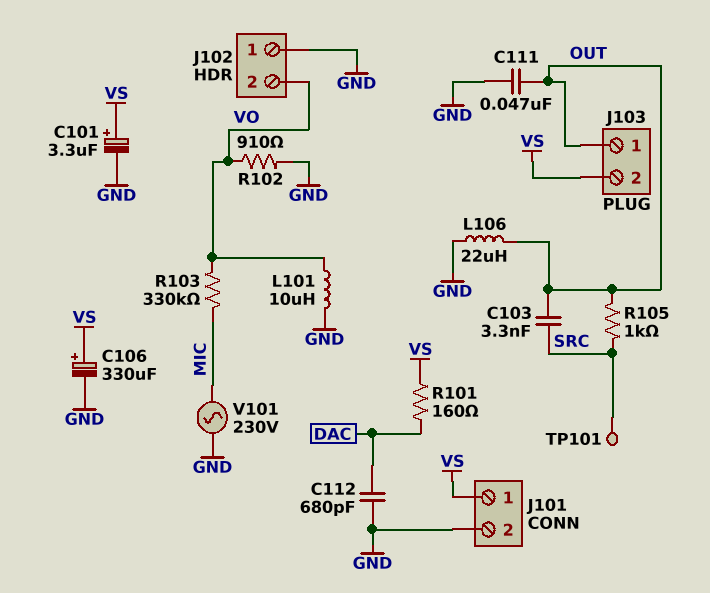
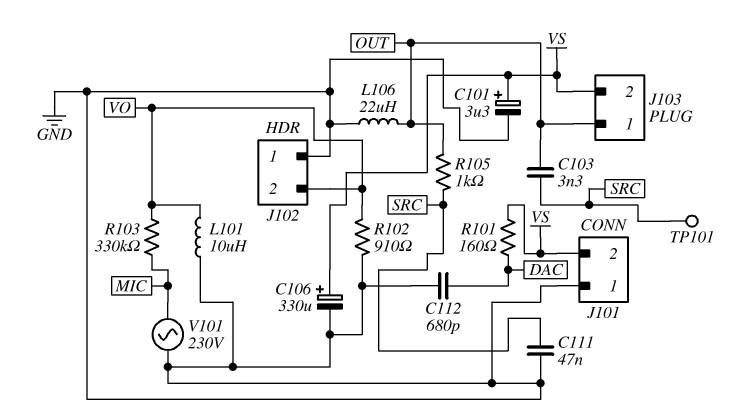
C111: 47nF (GND, OUT) -> 47nF (GND, SRC)
J101 pin 1: VS -> GND
J101 pin 2: GND -> VS

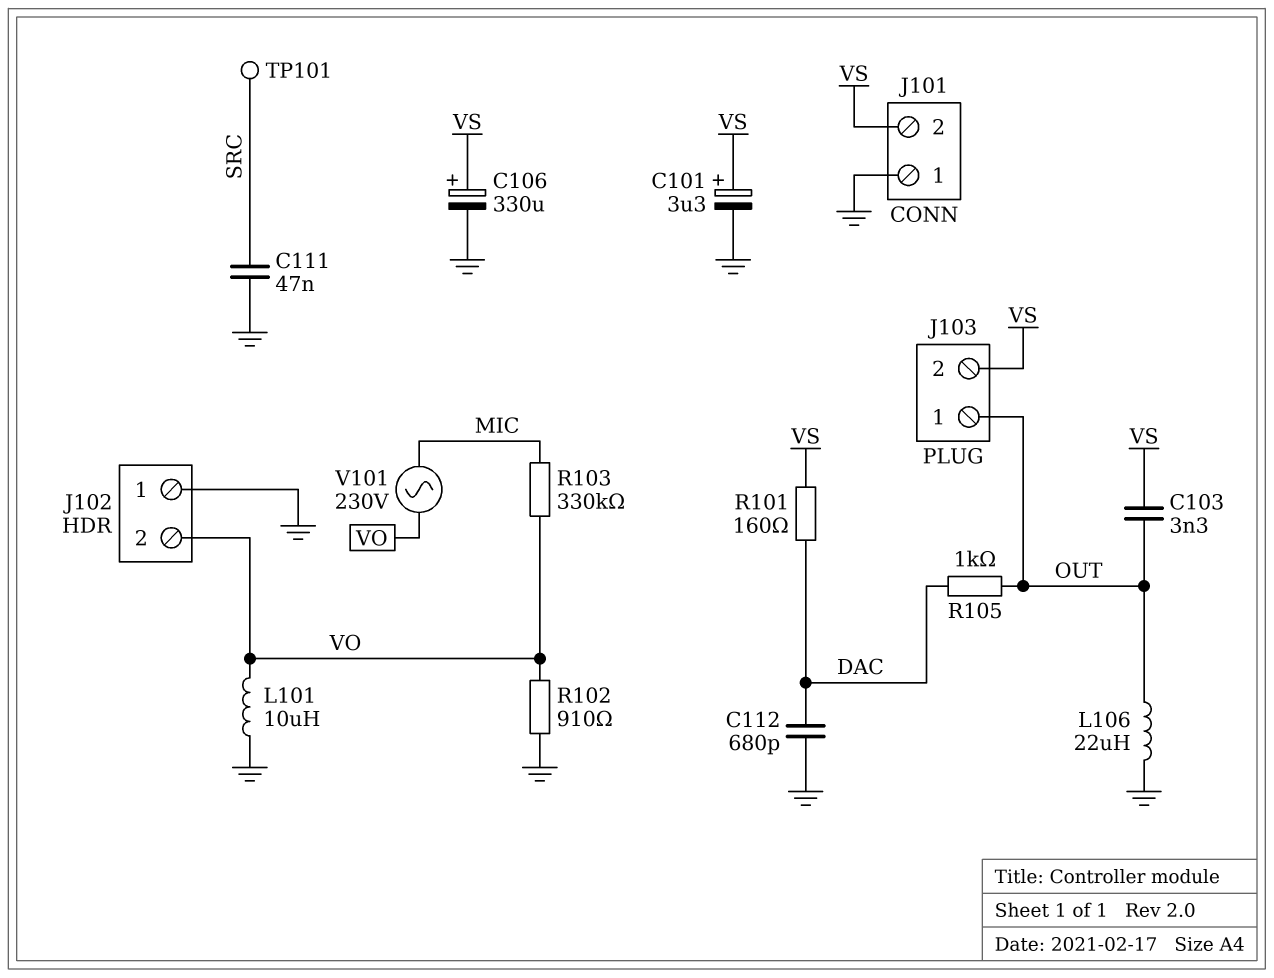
C103: 3.3nF (OUT, SRC) -> 3.3nF (OUT, VS)
R105: 1k (OUT, SRC) -> 1k (DAC, OUT)
V101: AC 230V (GND, MIC) -> AC 230V (MIC, VO)

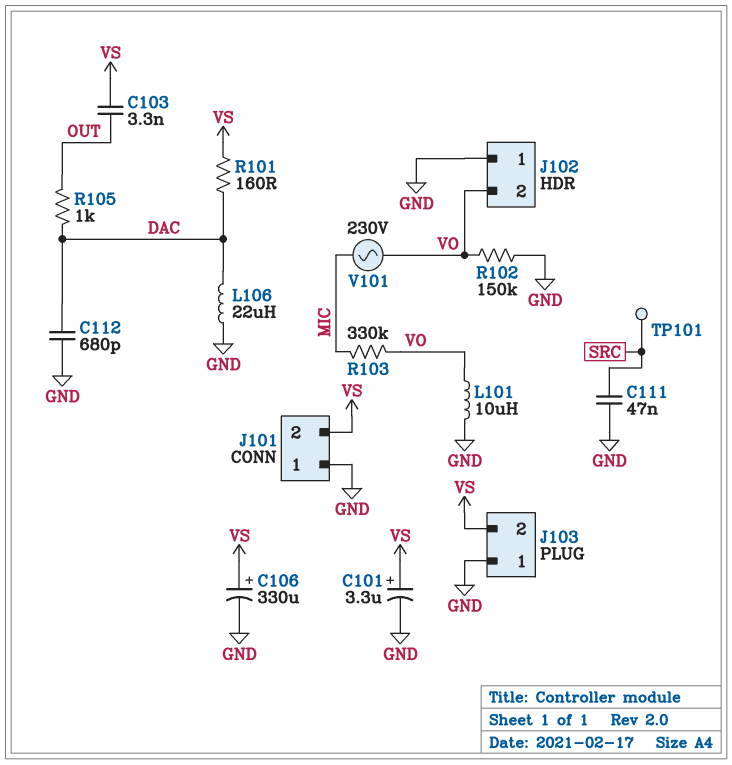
J103 pin 1: OUT -> GND
L106: 22uH (GND, OUT) -> 22uH (DAC, GND)
R102: 910 (GND, VO) -> 150k (GND, VO)

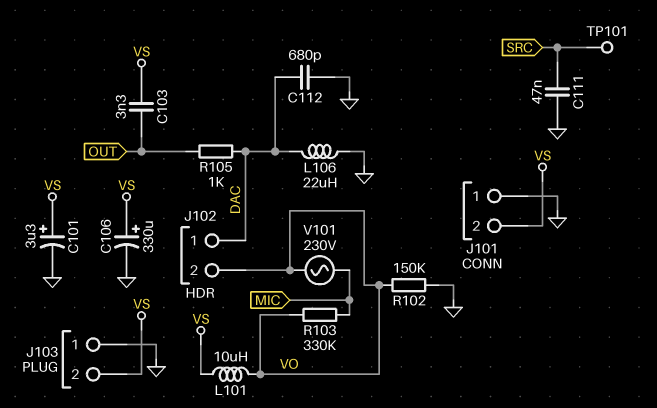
J102 pin 1: GND -> DAC
L101: 10uH (GND, VO) -> 10uH (VO, VS)
R101: 160 (DAC, VS) -> none

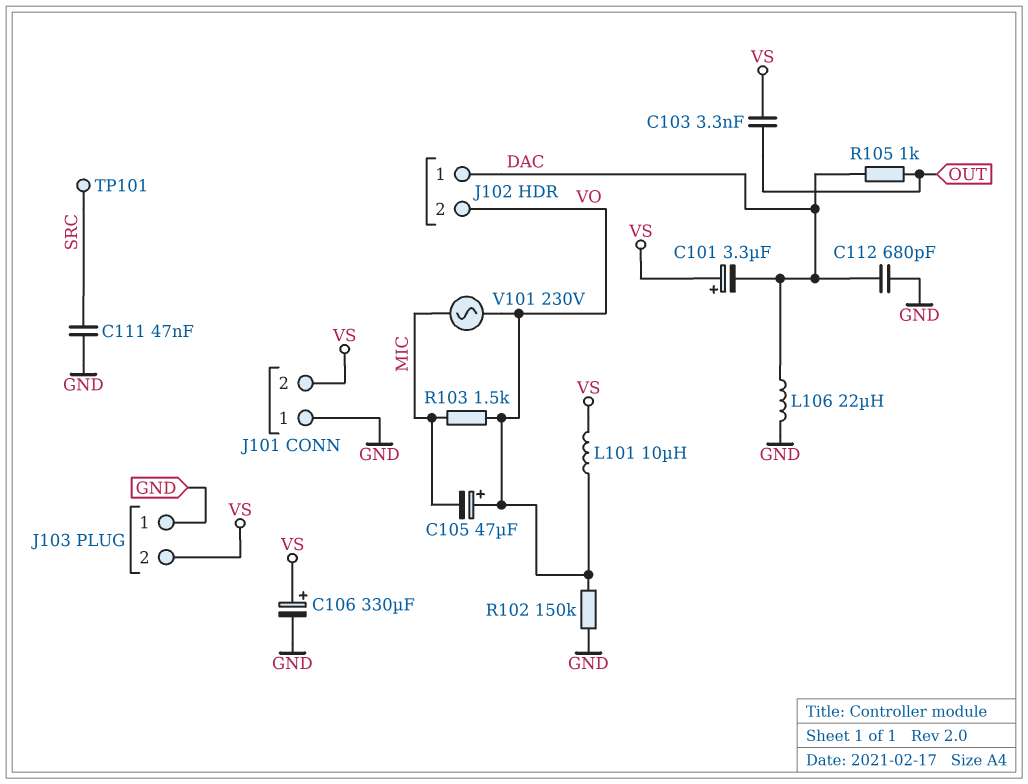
C101: 3.3uF (plus VS, minus GND) -> 3.3uF (plus VS, minus DAC)
C105: none -> 47uF (plus VO, minus MIC)
R103: 330k (MIC, VO) -> 1.5k (MIC, VO)

